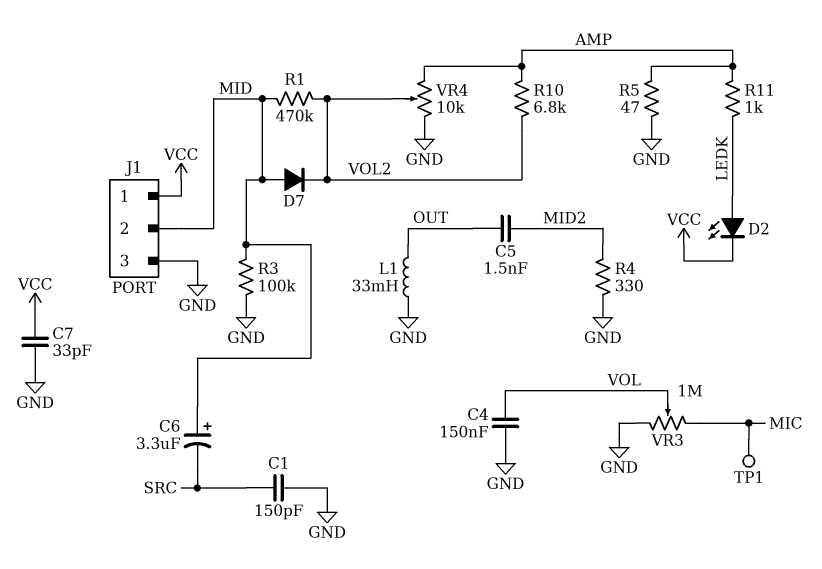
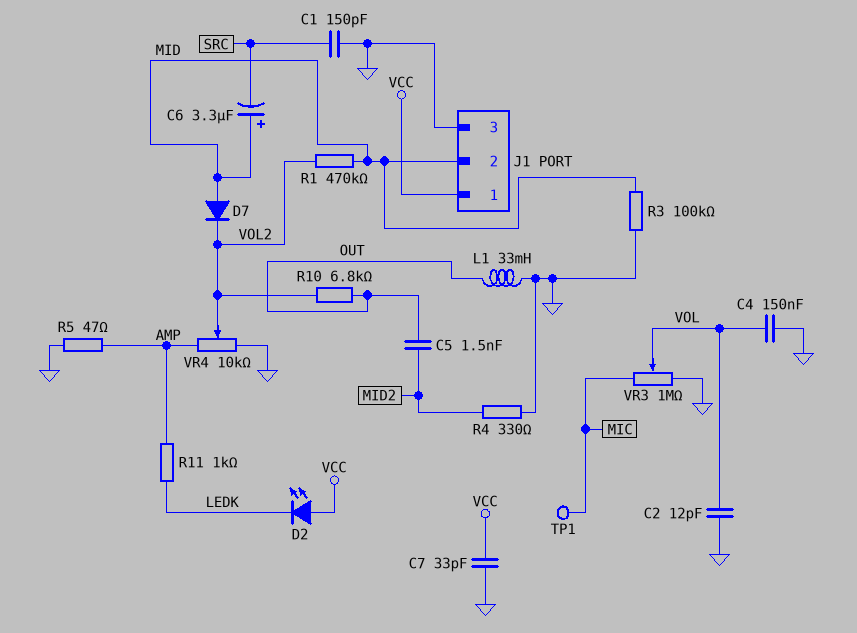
C2: none -> 12pF (GND, VOL)
D2: LED (A LEDK, K VCC) -> LED (A VCC, K LEDK)
R10: 6.8k (AMP, VOL2) -> 6.8k (OUT, VOL2)

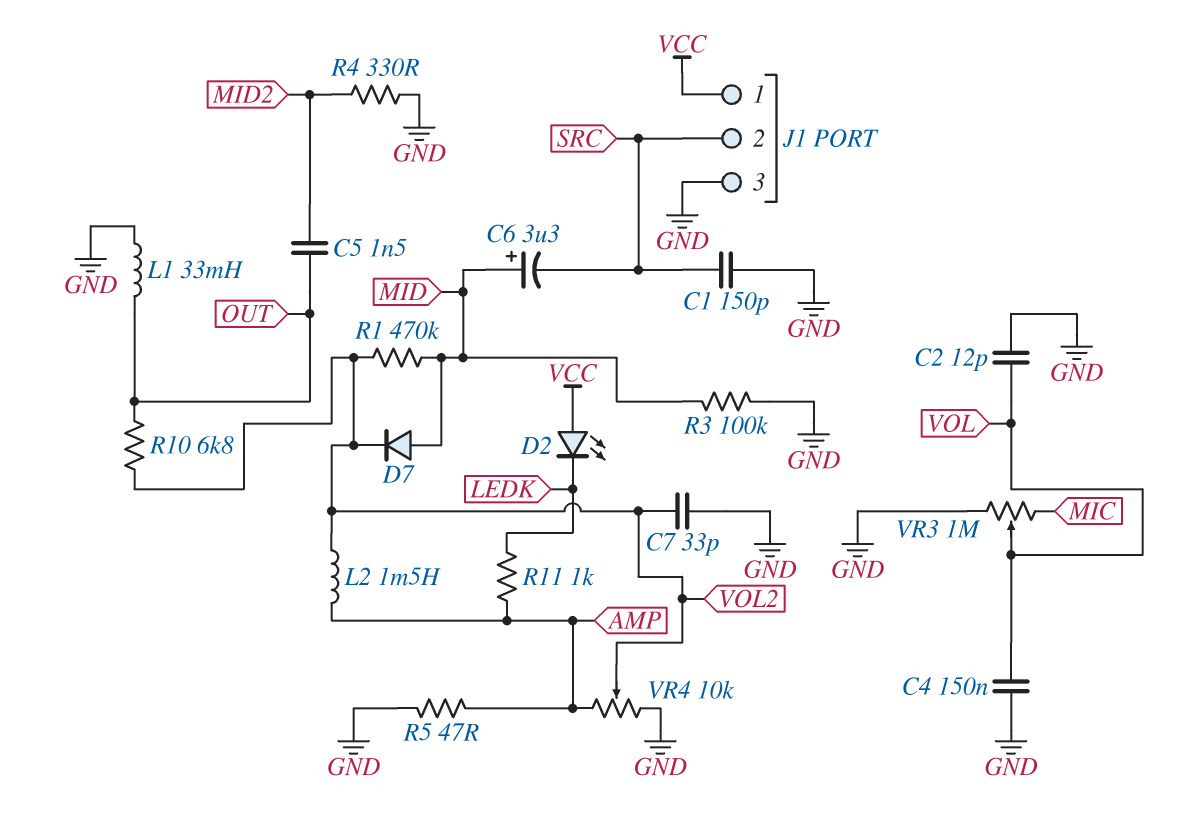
C7: 33pF (GND, VCC) -> 33pF (GND, VOL2)
J1 pin 2: MID -> SRC
L2: none -> 1.5mH (AMP, VOL2)
TP1: test point (MIC) -> none

